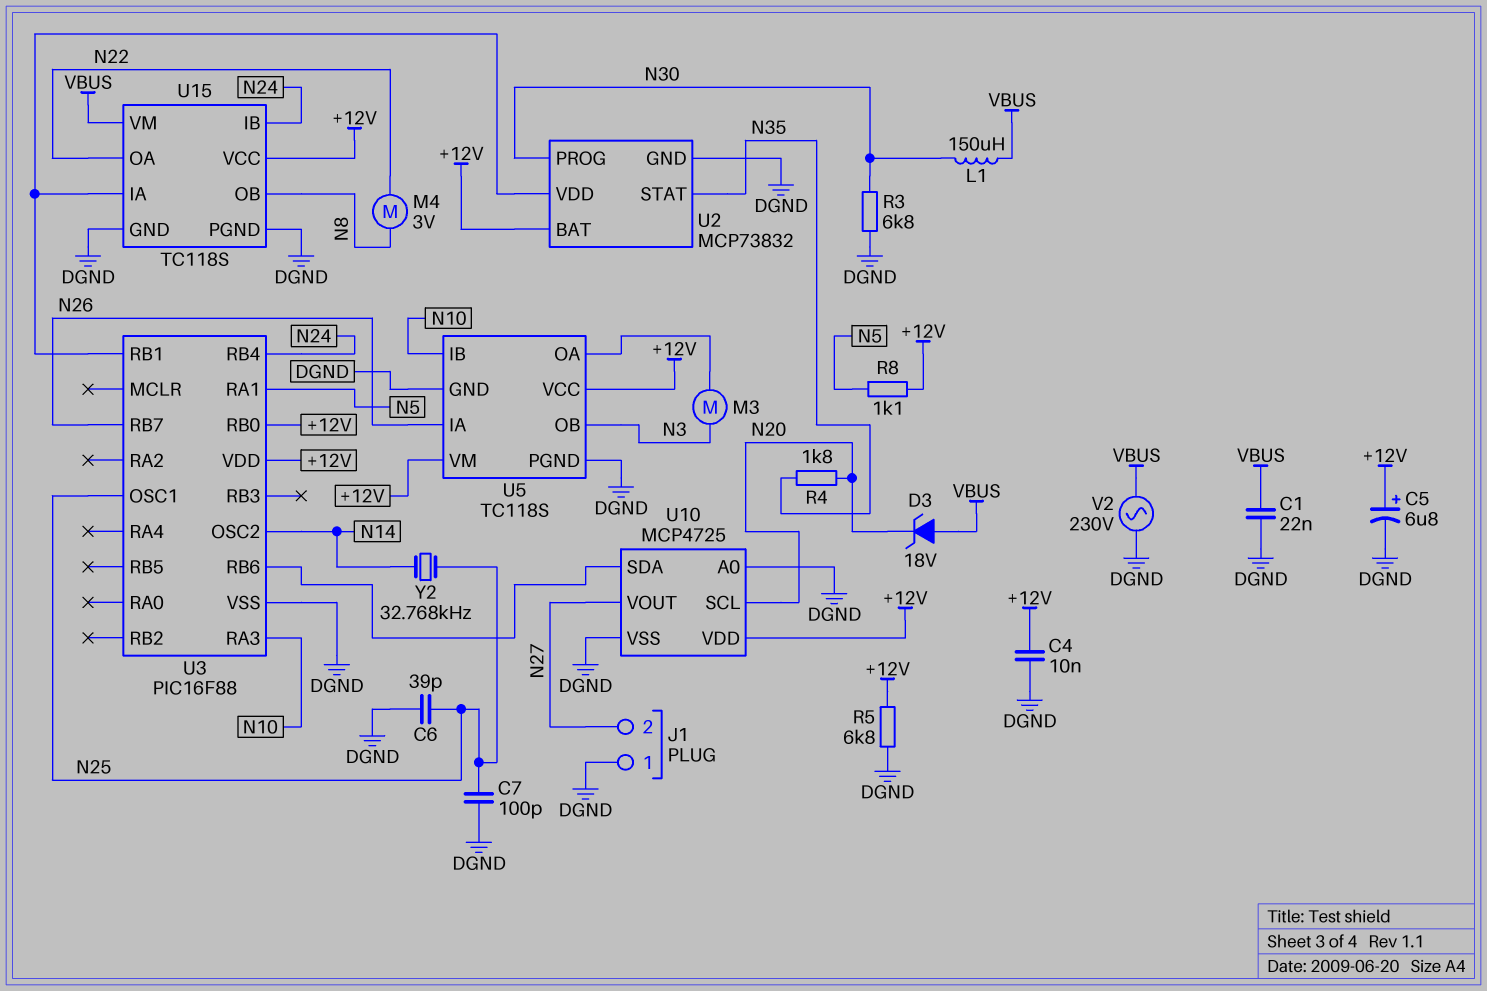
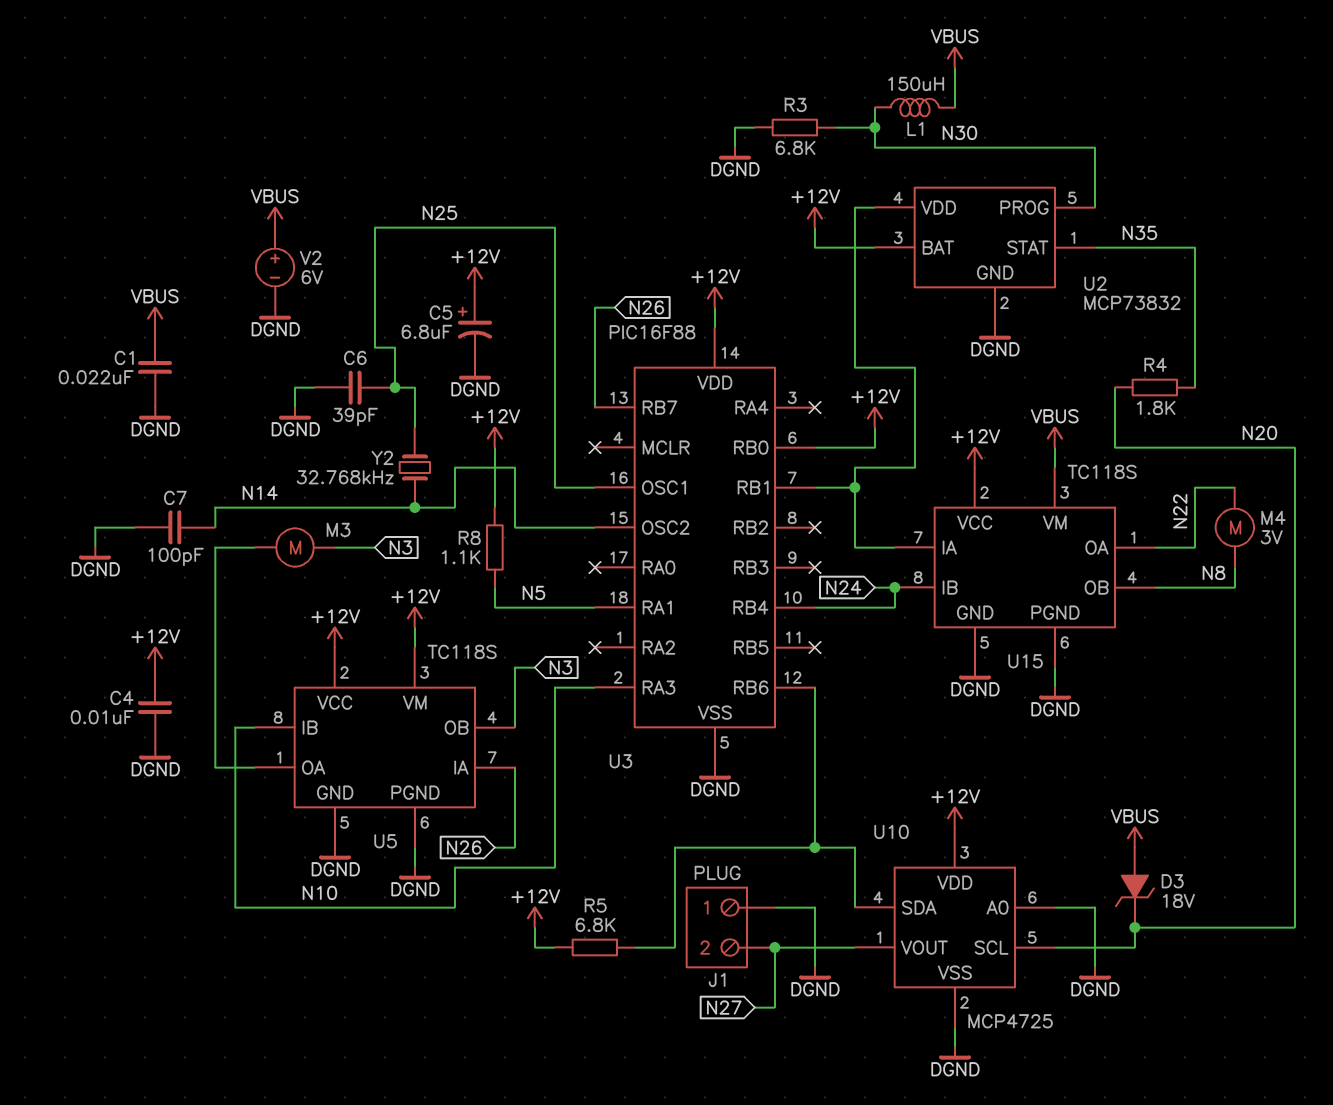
C7: 100pF (DGND, N25) -> 100pF (DGND, N14)
R5: 6.8k (+12V, DGND) -> 6.8k (+12V, U3/RB6)
V2: AC 230V (DGND, VBUS) -> 6V (plus VBUS, minus DGND)

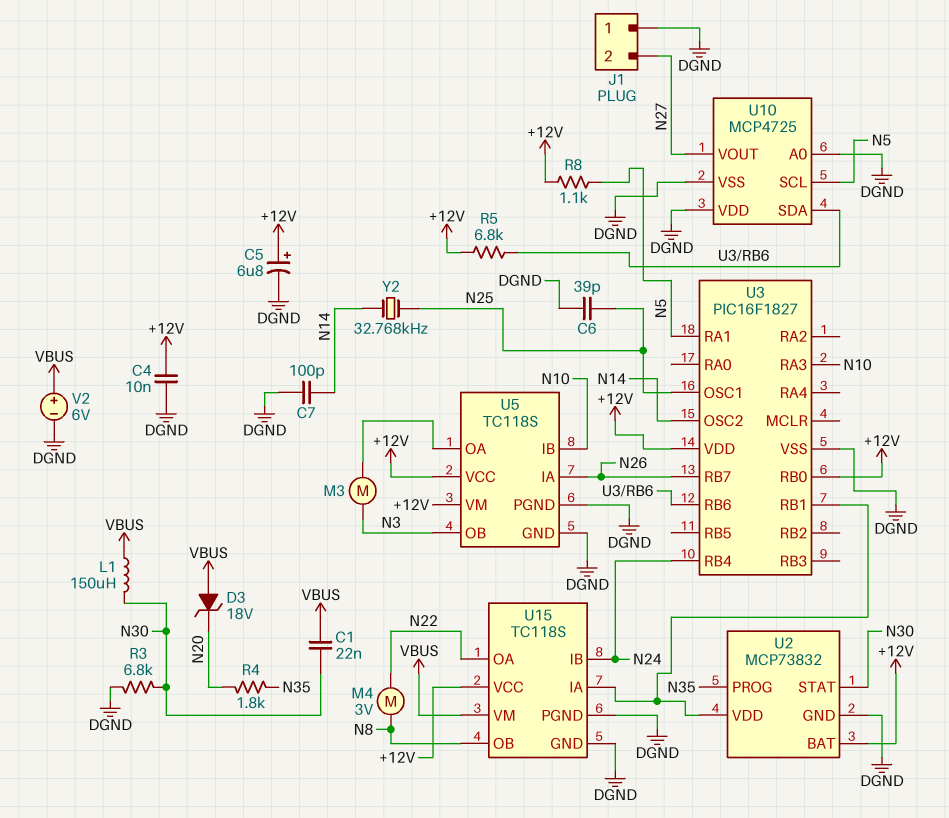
C1: 22nF (DGND, VBUS) -> 22nF (N30, VBUS)
U2 pin PROG: N30 -> N35
U2 pin STAT: N35 -> N30
U3: PIC16F88 -> PIC16F1827
U10 pin SCL: N20 -> N5
U10 pin VDD: +12V -> DGND

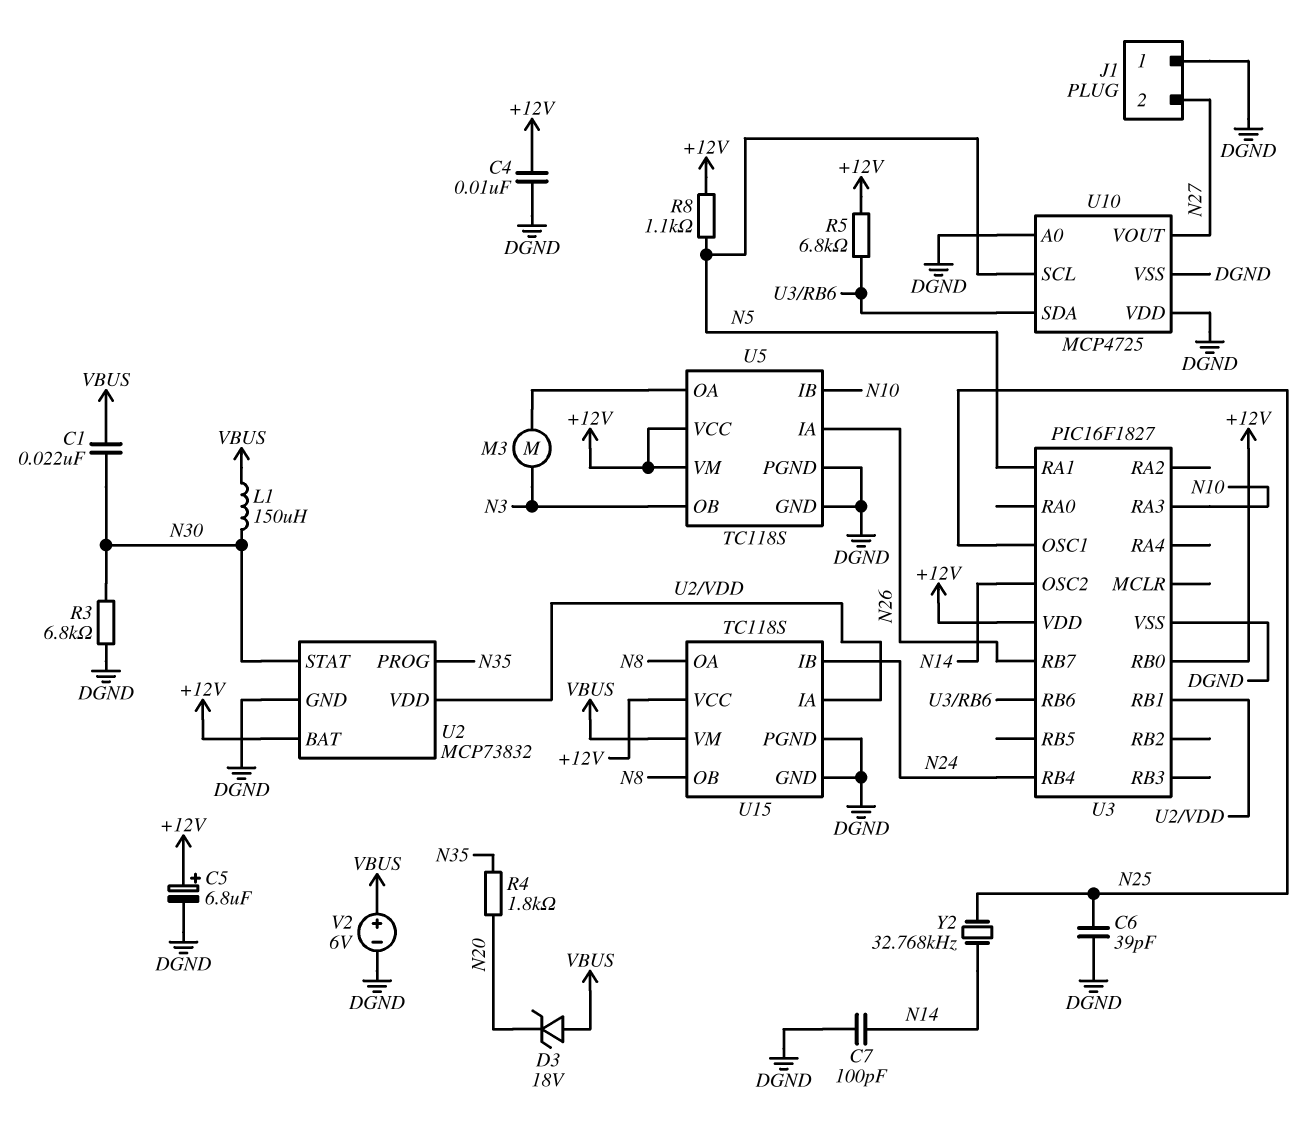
M4: motor 3V (N8, N22) -> none
U15 pin OA: N22 -> N8

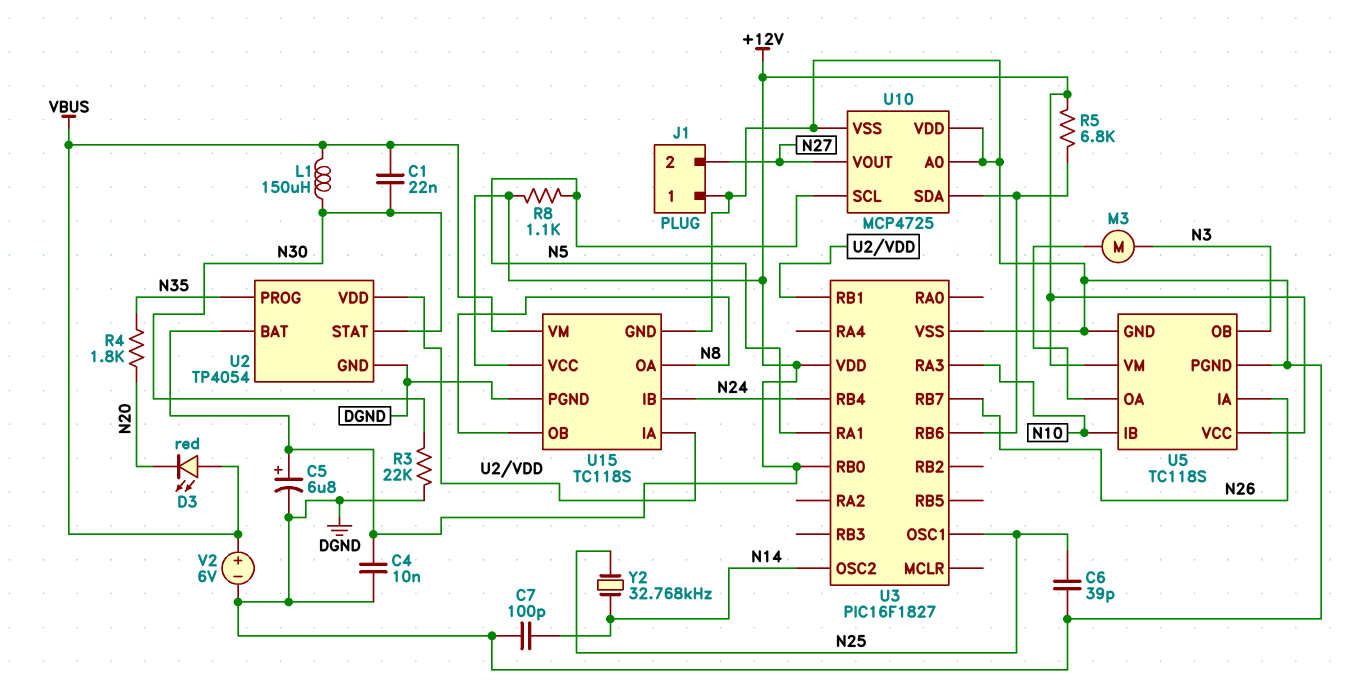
D3: zener 18V (A VBUS, K N20) -> LED red (A VBUS, K N20)
R3: 6.8k (DGND, N30) -> 22k (DGND, N30)
U2: MCP73832 -> TP4054

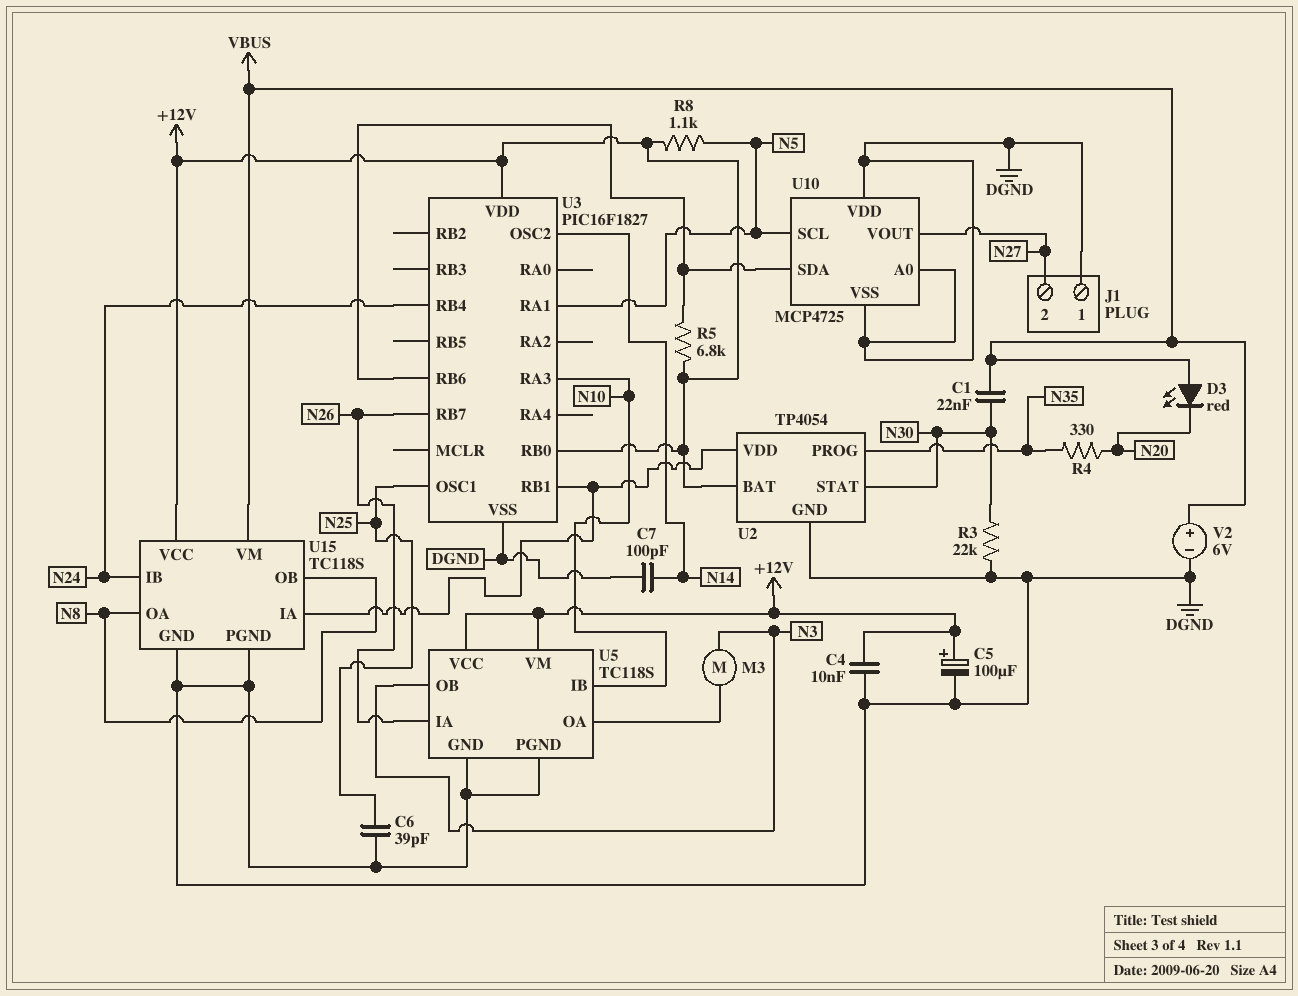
C5: 6.8uF (plus +12V, minus DGND) -> 100uF (plus +12V, minus DGND)
L1: 150uH (N30, VBUS) -> none
R4: 1.8k (N20, N35) -> 330 (N20, N35)
Y2: 32.768kHz (N14, N25) -> none

